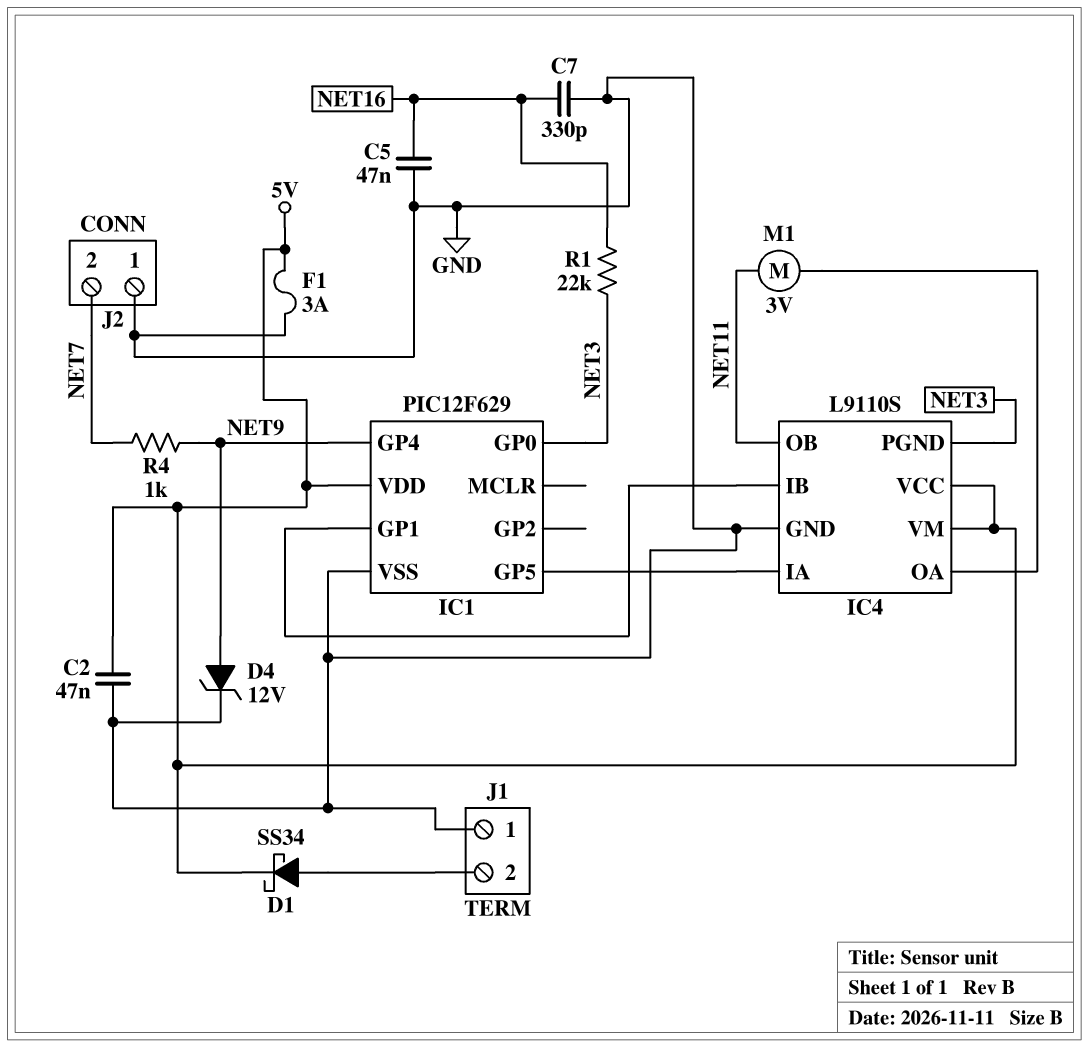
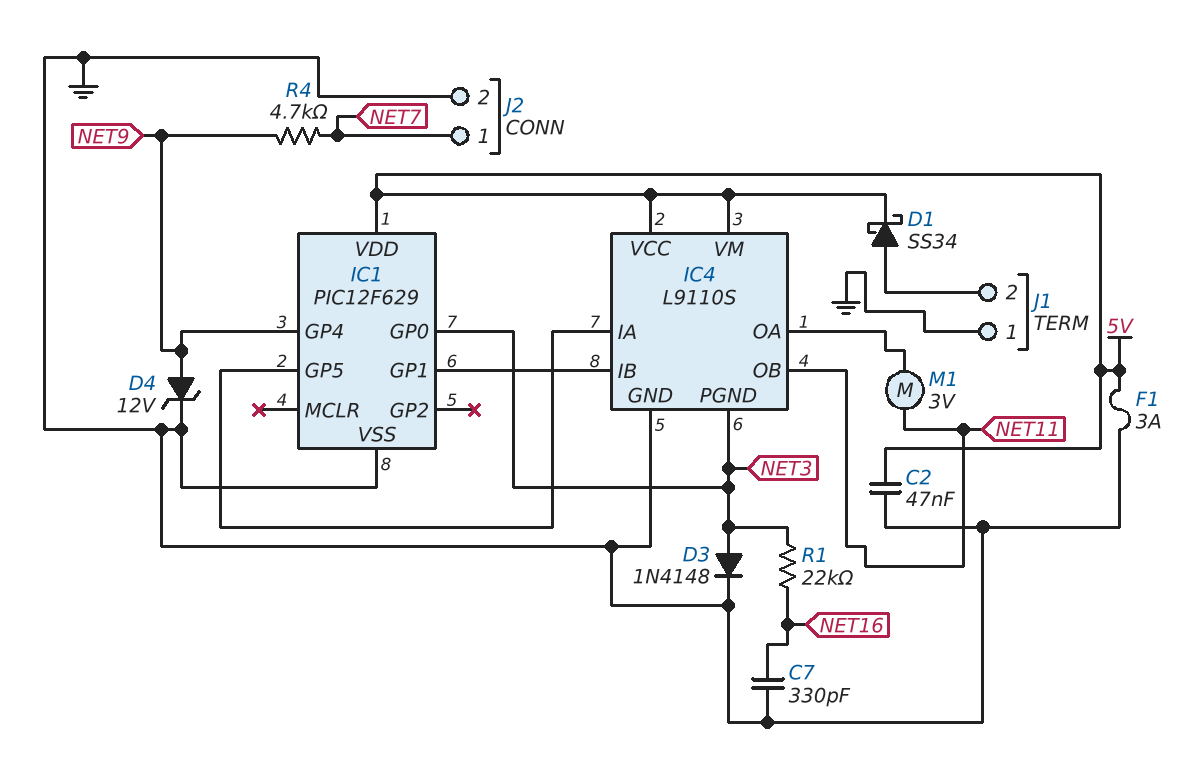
C5: 47nF (GND, NET16) -> none
D3: none -> diode 1N4148 (A NET3, K GND)
J2 pin 1: GND -> NET7
J2 pin 2: NET7 -> GND
R4: 1k (NET7, NET9) -> 4.7k (NET7, NET9)

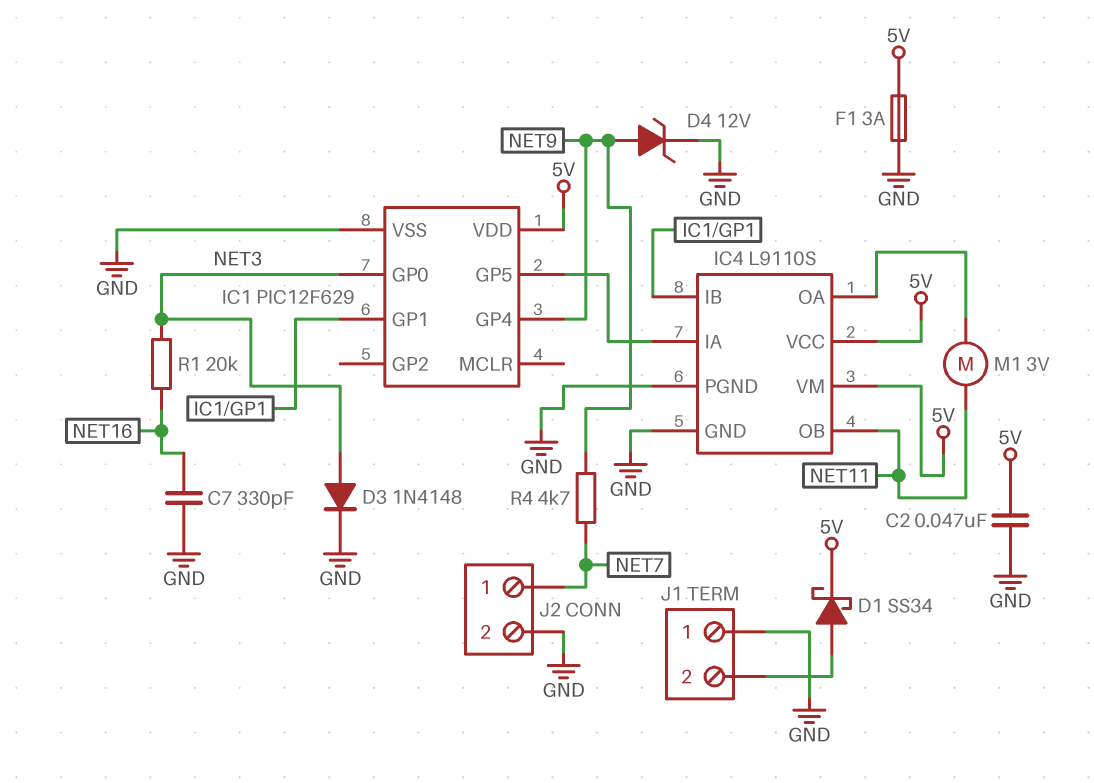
IC4 pin PGND: NET3 -> GND
R1: 22k (NET3, NET16) -> 20k (NET3, NET16)

